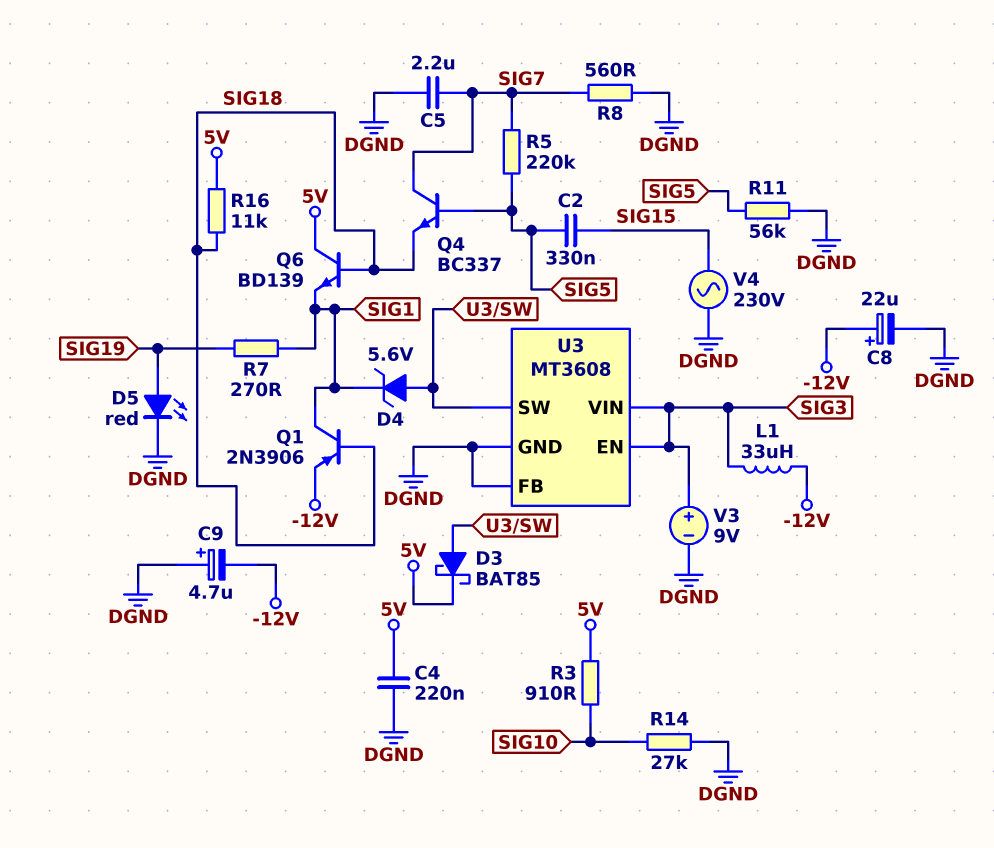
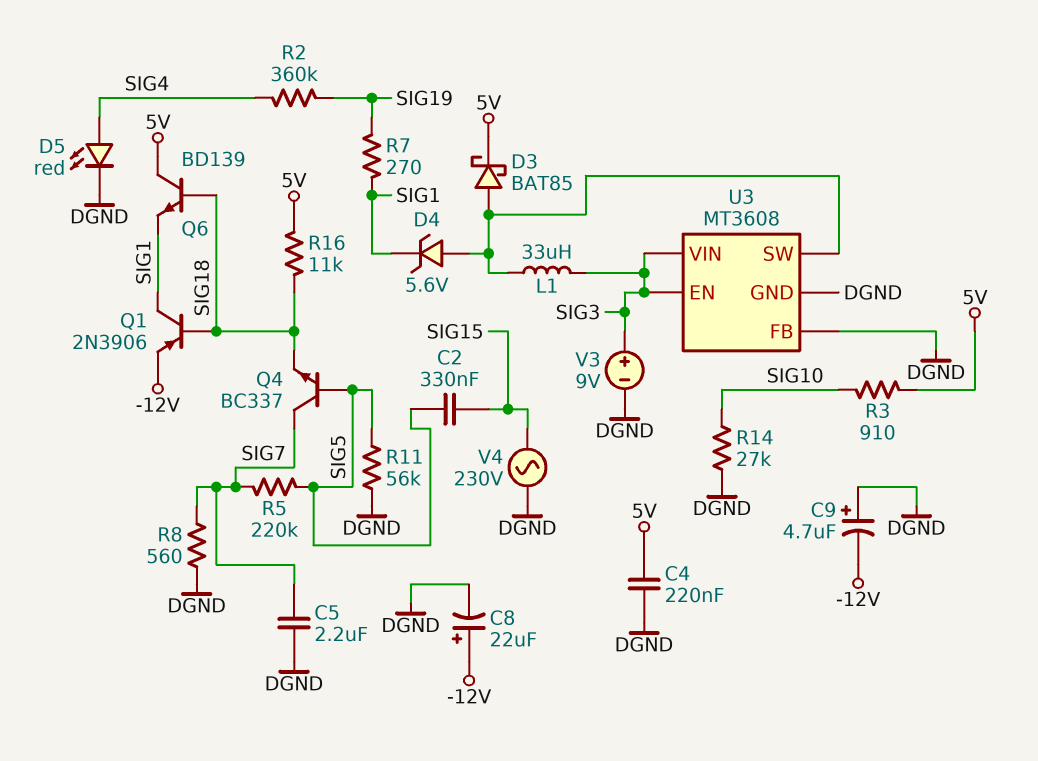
D5: LED red (A SIG19, K DGND) -> LED red (A SIG4, K DGND)
L1: 33uH (-12V, SIG3) -> 33uH (SIG3, U3/SW)
R2: none -> 360k (SIG4, SIG19)

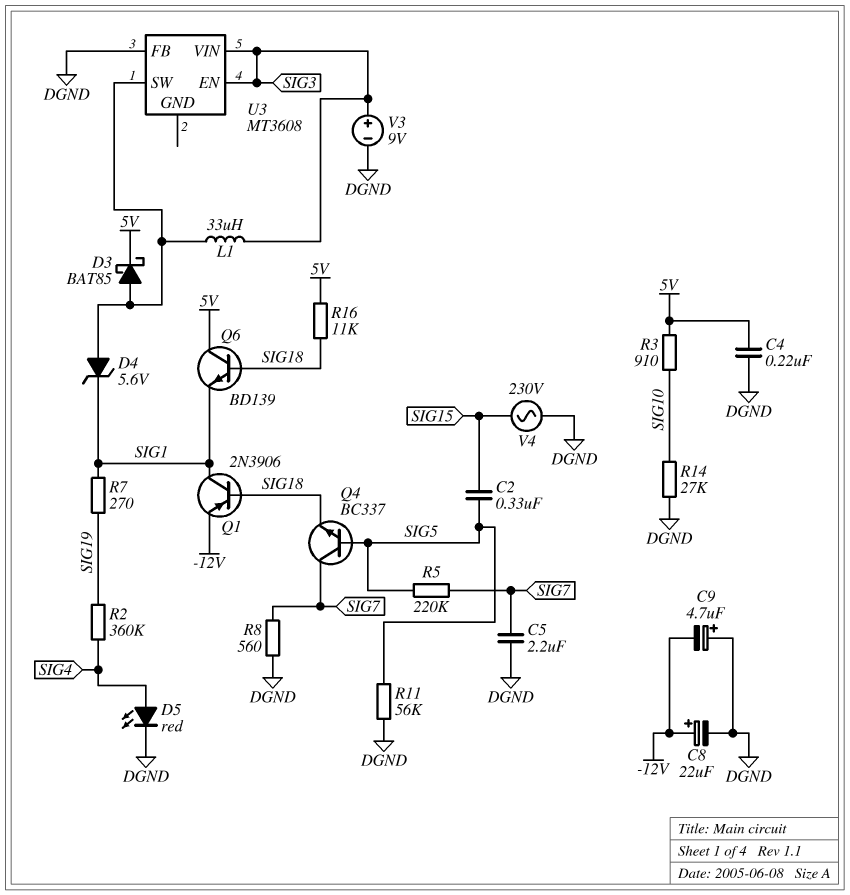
U3 pin GND: DGND -> none

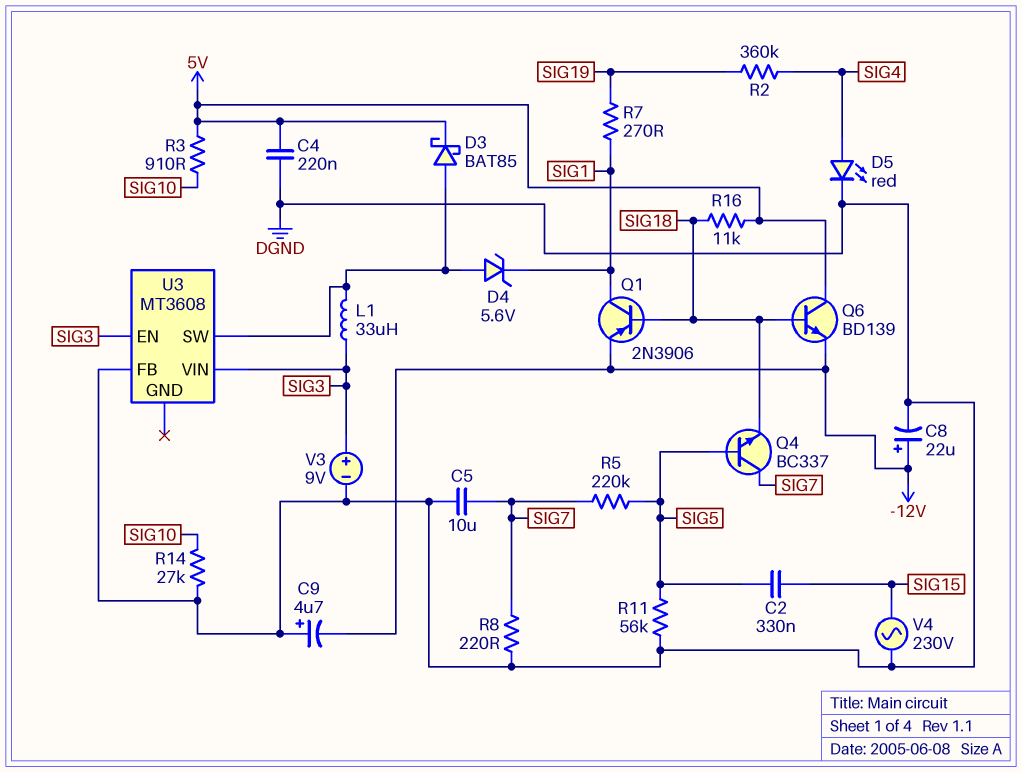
C5: 2.2uF (DGND, SIG7) -> 10uF (DGND, SIG7)
Q6: NPN BD139 (B SIG18, C 5V, E SIG1) -> NPN BD139 (B SIG18, C 5V, E -12V)
R8: 560 (DGND, SIG7) -> 220 (DGND, SIG7)

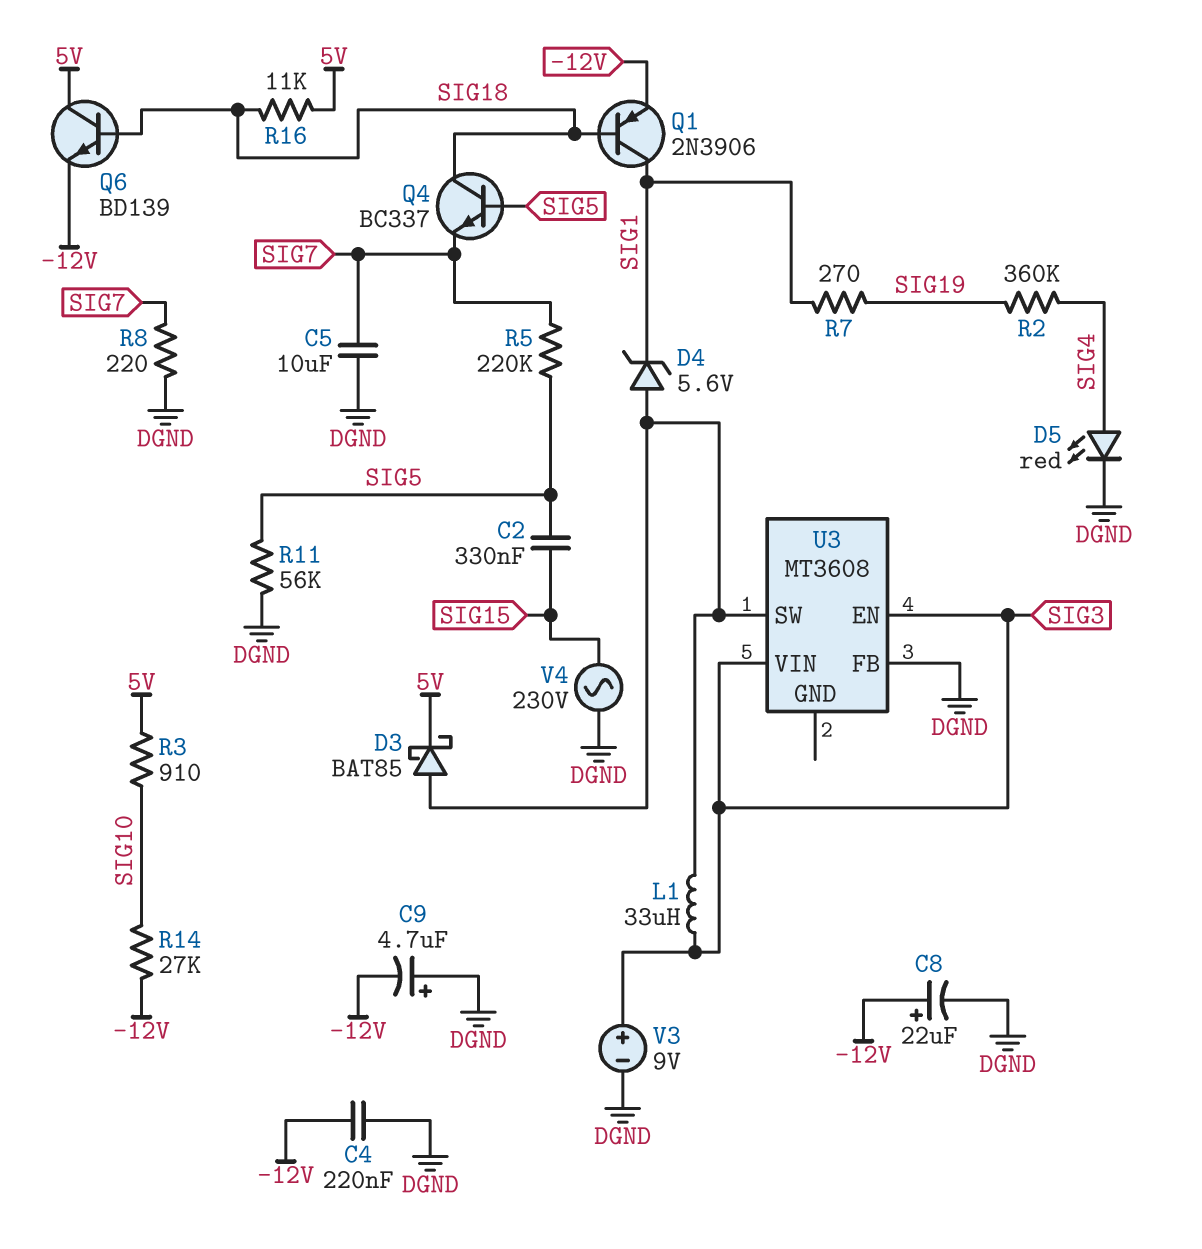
C4: 220nF (5V, DGND) -> 220nF (-12V, DGND)
Q4: NPN BC337 (B SIG5, C SIG7, E SIG18) -> NPN BC337 (B SIG5, C SIG18, E SIG7)
R14: 27k (DGND, SIG10) -> 27k (-12V, SIG10)

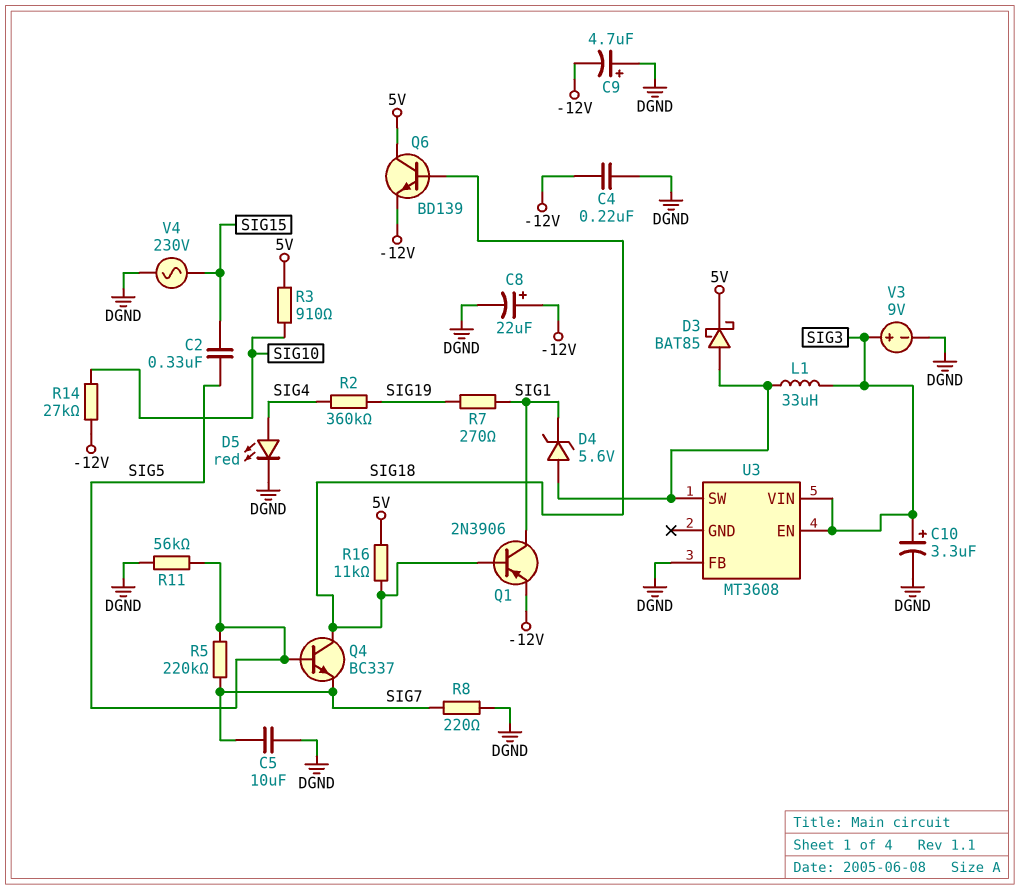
C10: none -> 3.3uF (plus SIG3, minus DGND)

